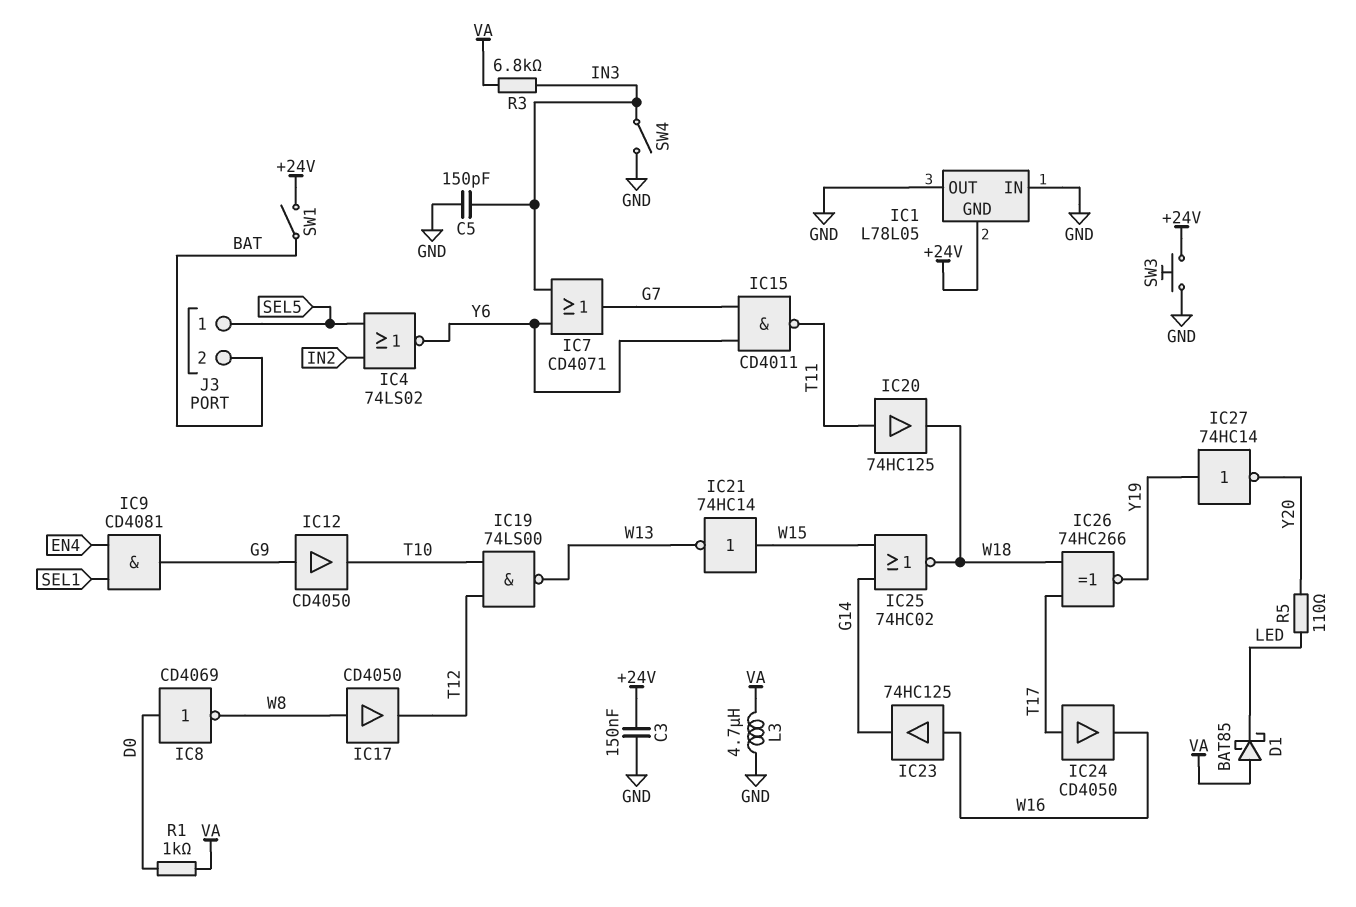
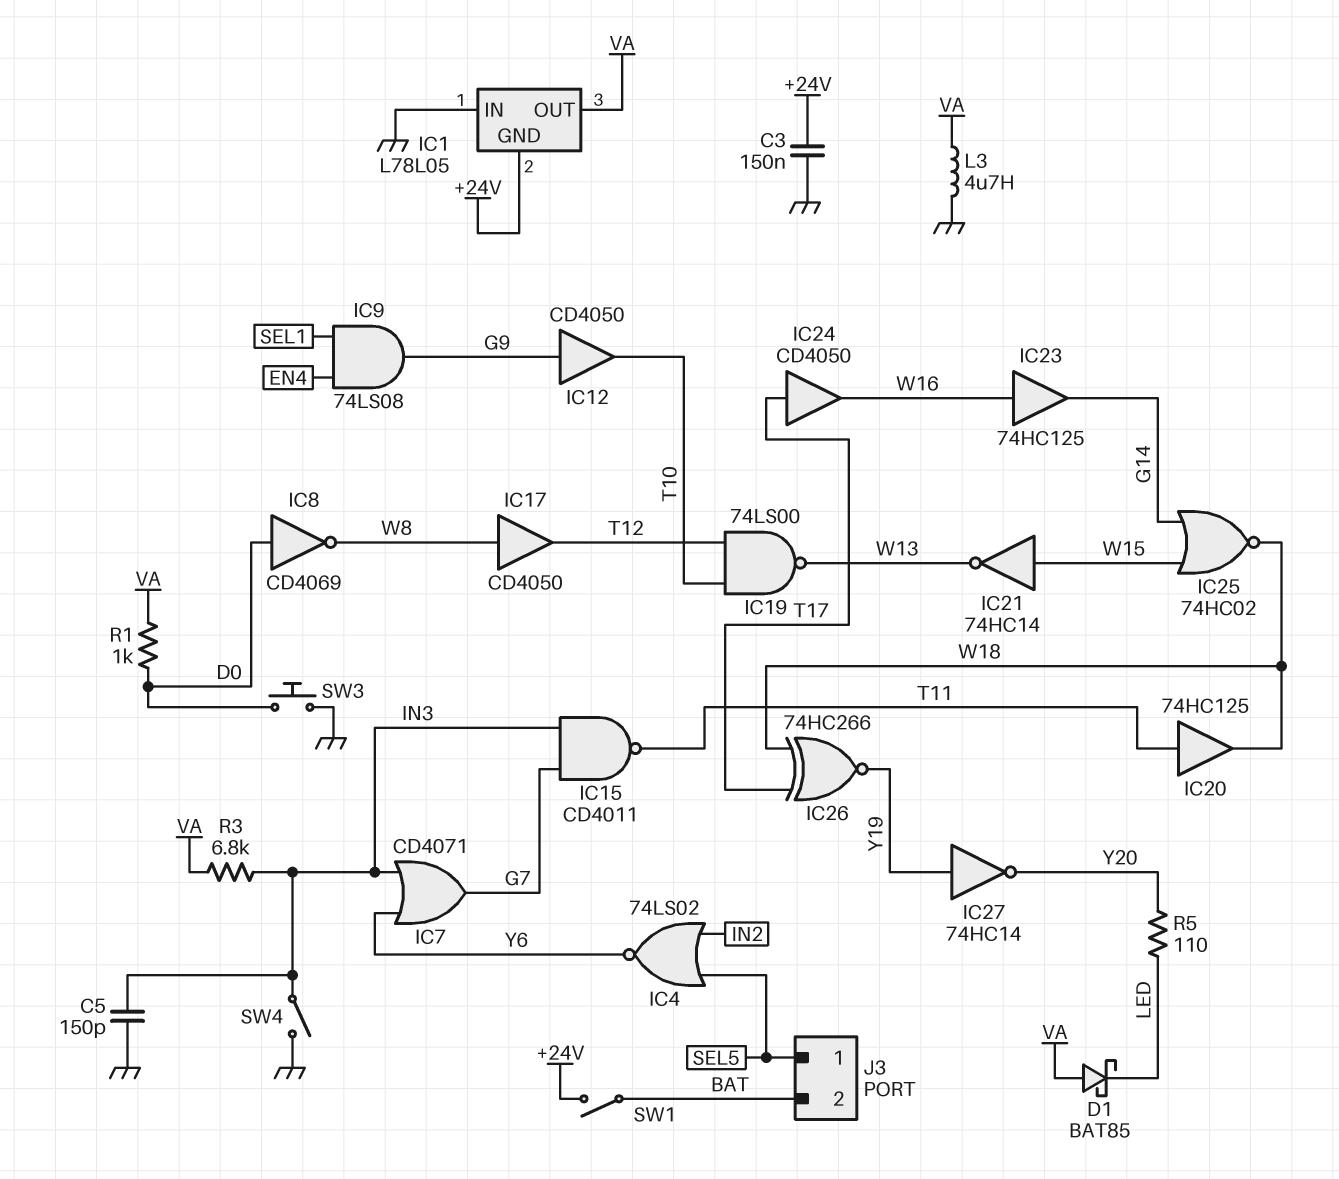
IC1 pin OUT: GND -> VA
IC9: AND CD4081 (in EN4, in SEL1, out G9) -> AND 74LS08 (in EN4, in SEL1, out G9)
IC15: NAND CD4011 (in G7, in Y6, out T11) -> NAND CD4011 (in G7, in IN3, out T11)
SW3: button (+24V, GND) -> button (D0, GND)

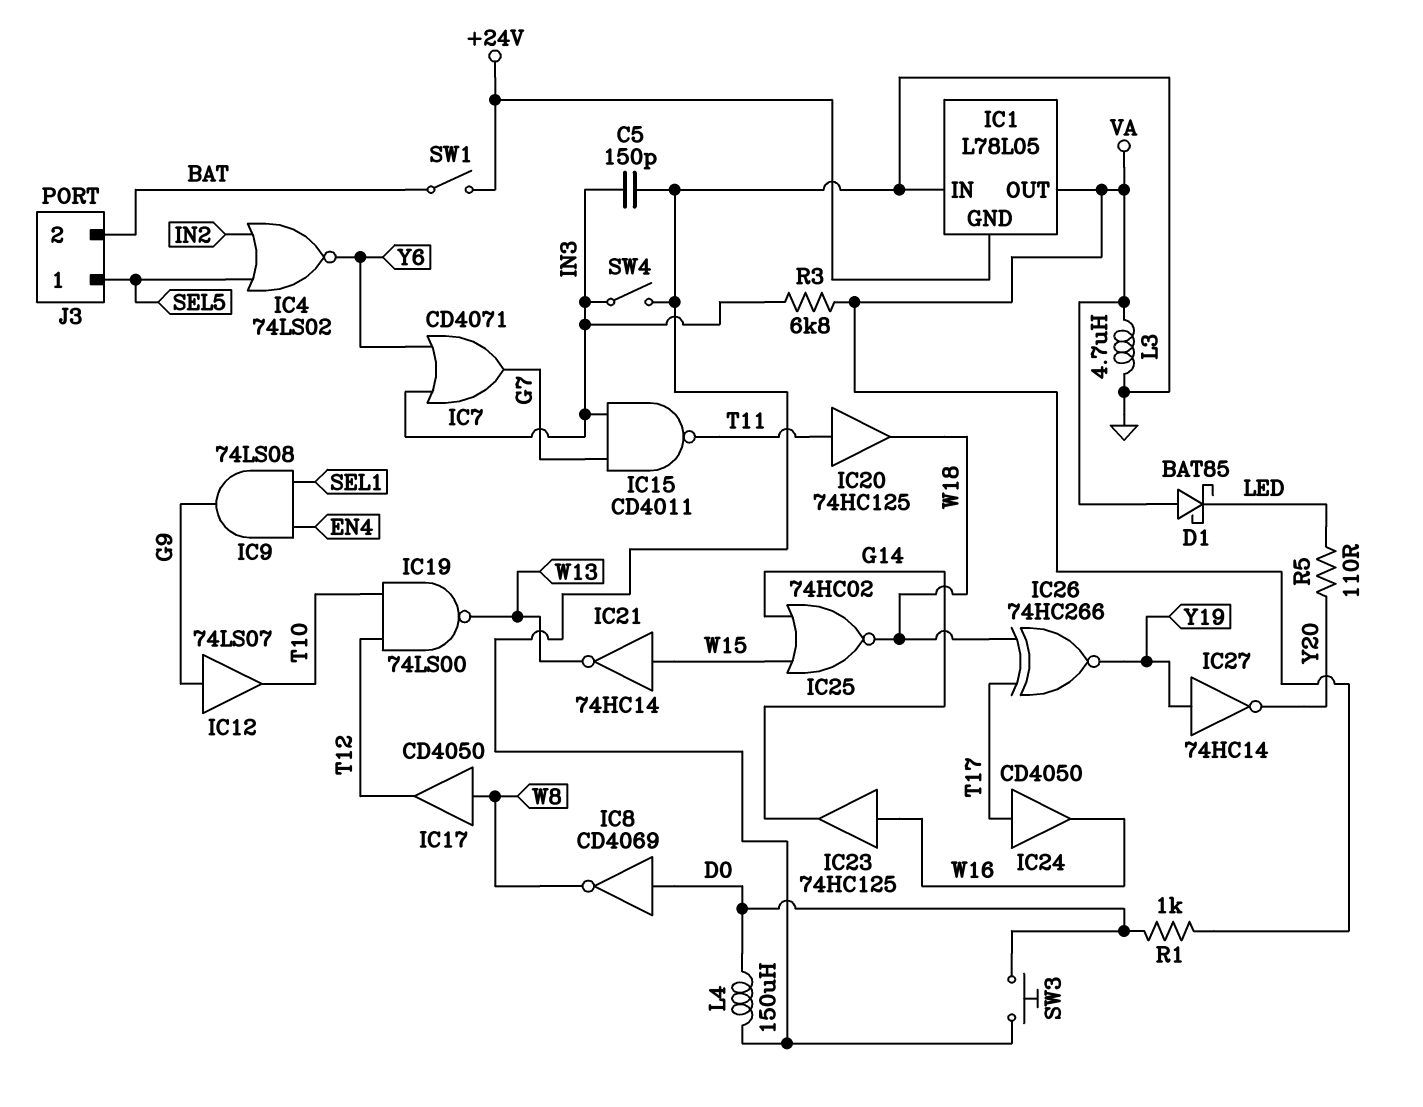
C3: 150nF (+24V, GND) -> none
IC12: buffer CD4050 (in G9, out T10) -> buffer 74LS07 (in G9, out T10)
L4: none -> 150uH (D0, GND)

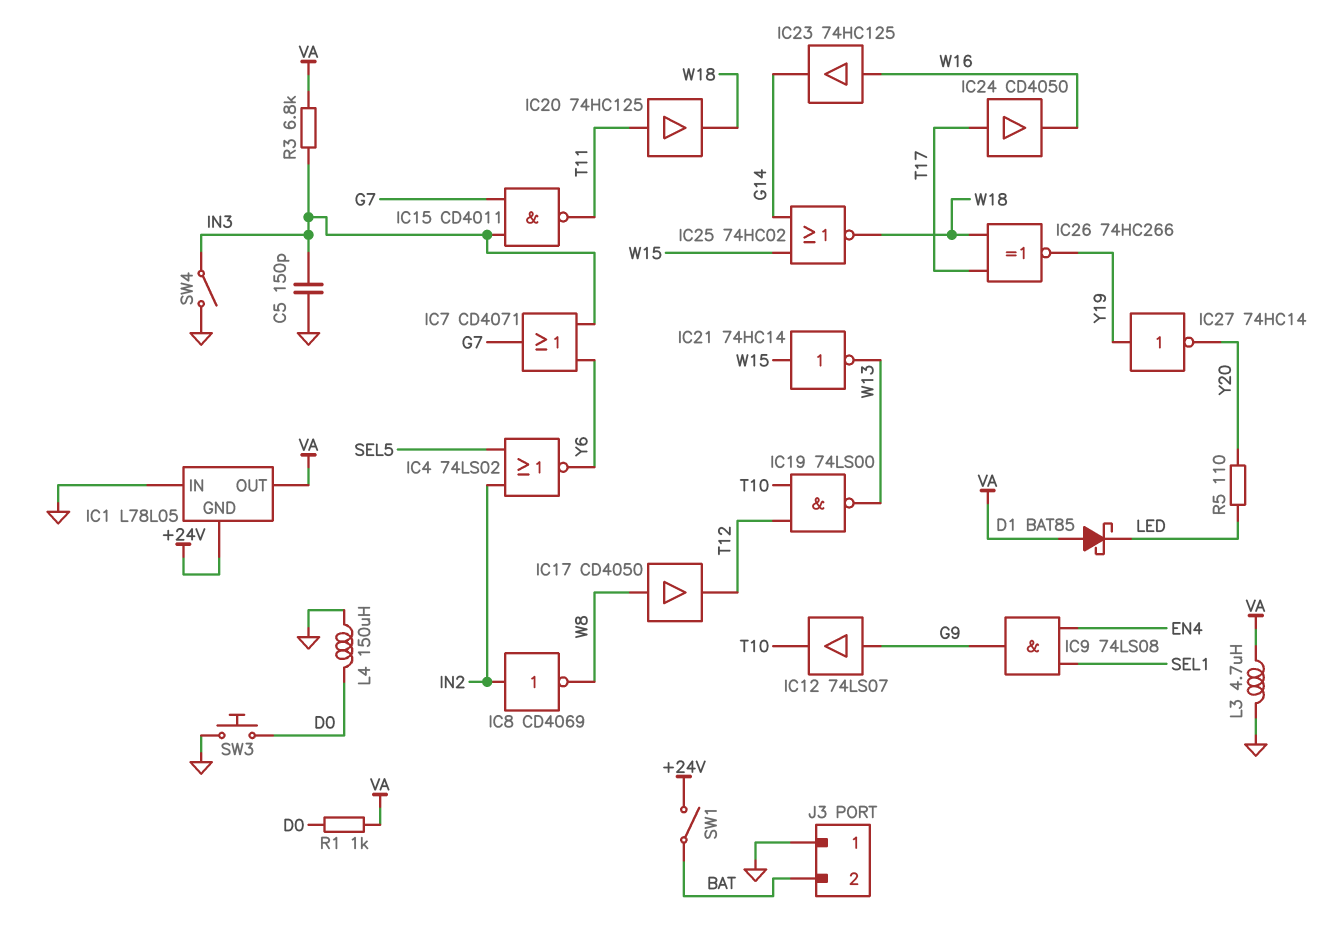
IC8: NOT CD4069 (in D0, out W8) -> NOT CD4069 (in IN2, out W8)
J3 pin 1: SEL5 -> GND

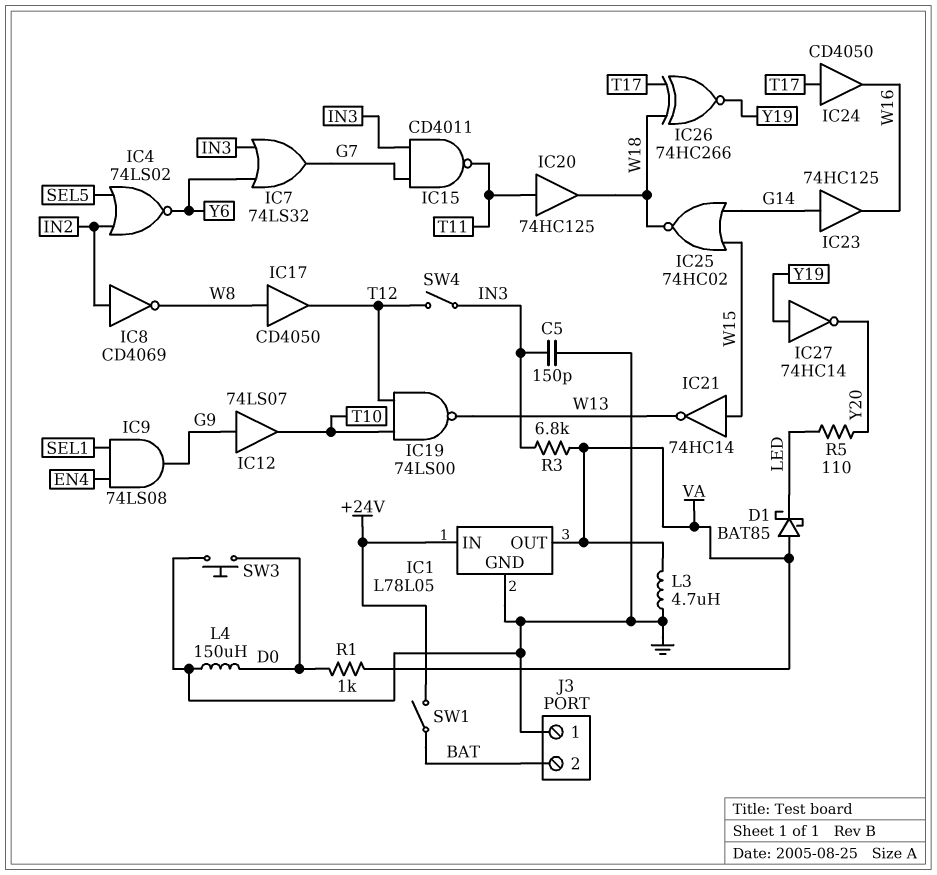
IC1 pin GND: +24V -> GND
IC1 pin IN: GND -> +24V
IC7: OR CD4071 (in IN3, in Y6, out G7) -> OR 74LS32 (in IN3, in Y6, out G7)
IC23: buffer 74HC125 (in W16, out G14) -> buffer 74HC125 (in G14, out W16)
SW4: switch (GND, IN3) -> switch (IN3, T12)

